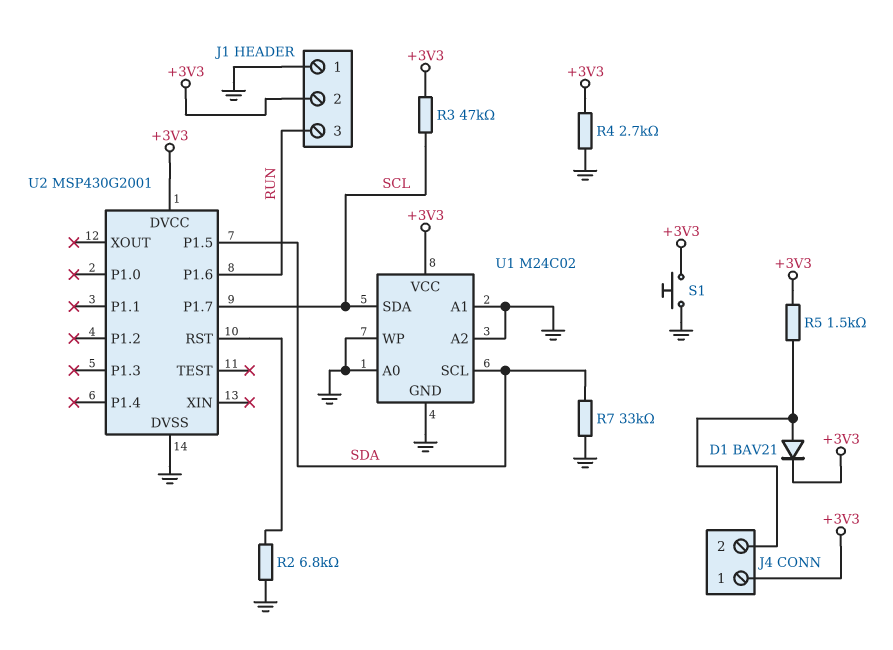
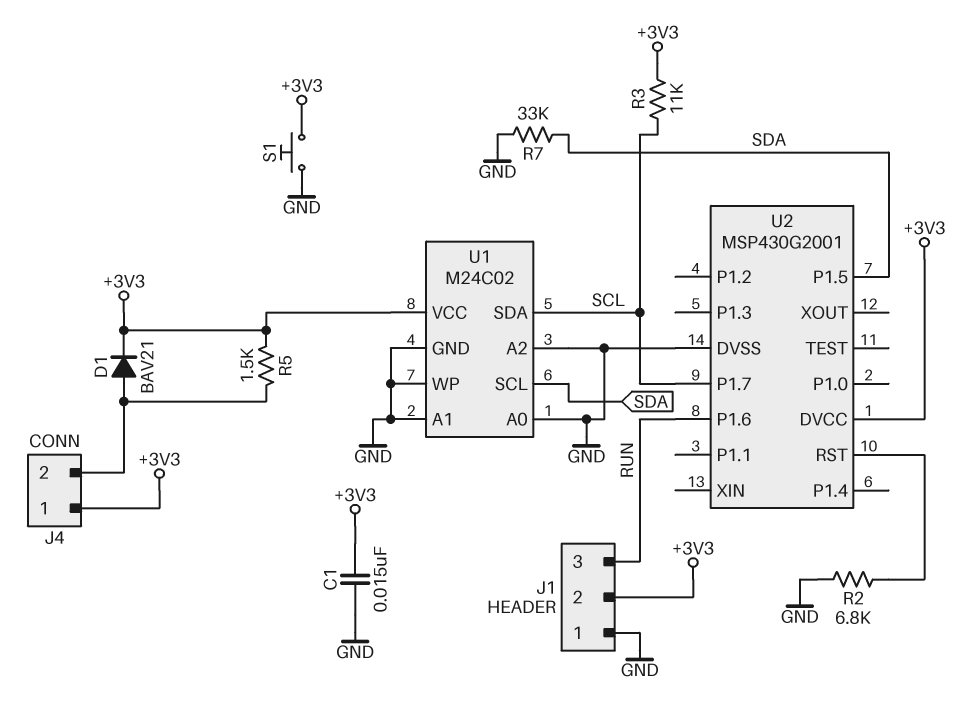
C1: none -> 15nF (+3V3, GND)
R3: 47k (+3V3, SCL) -> 11k (+3V3, SCL)
R4: 2.7k (+3V3, GND) -> none

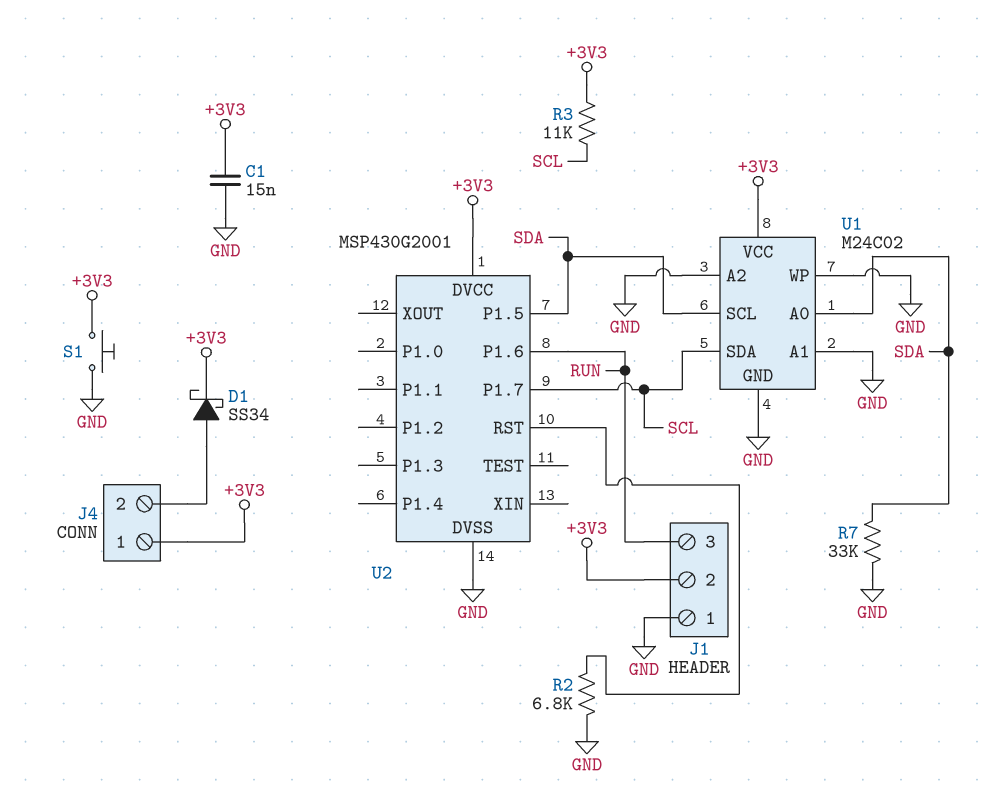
D1: diode BAV21 (A J4/2, K +3V3) -> schottky SS34 (A J4/2, K +3V3)
R5: 1.5k (+3V3, J4/2) -> none
U1 pin A0: GND -> SDA

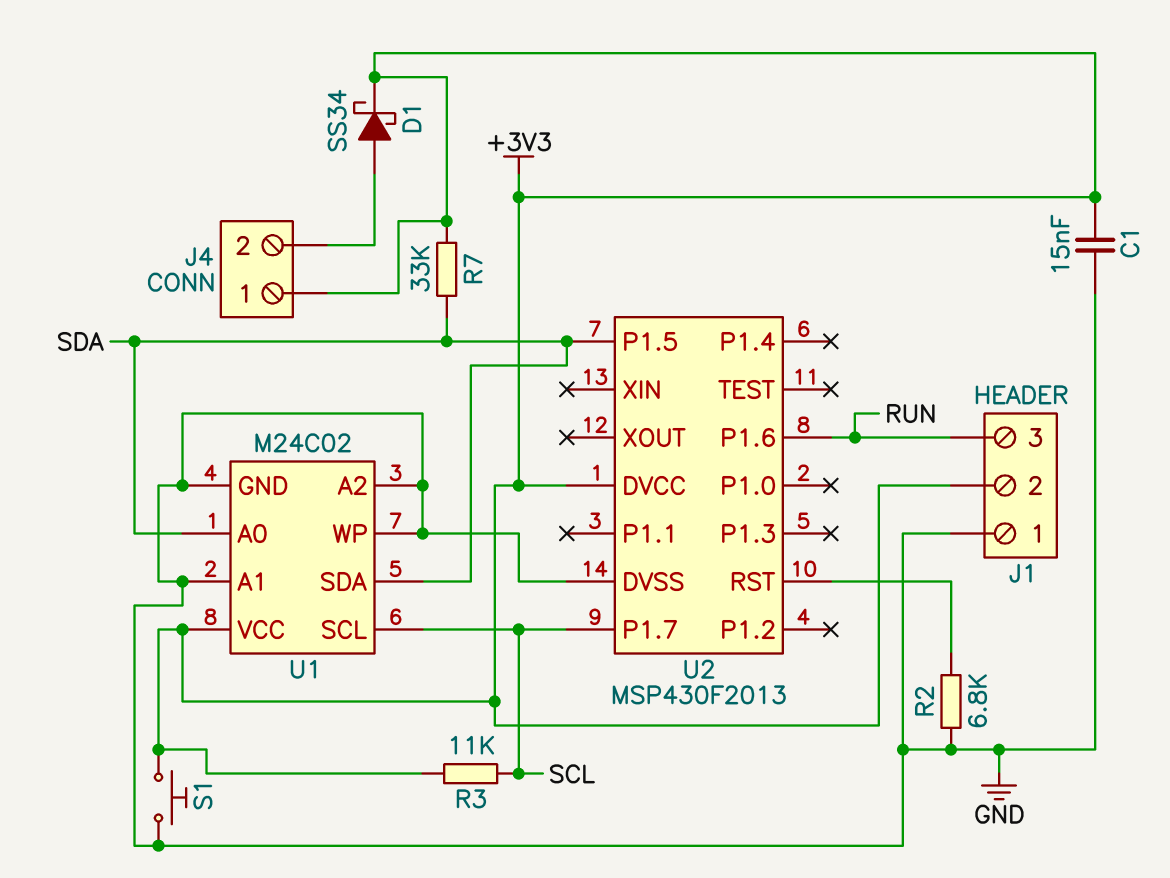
R7: 33k (GND, SDA) -> 33k (+3V3, SDA)
U1 pin SCL: SDA -> SCL
U1 pin SDA: SCL -> SDA
U2: MSP430G2001 -> MSP430F2013

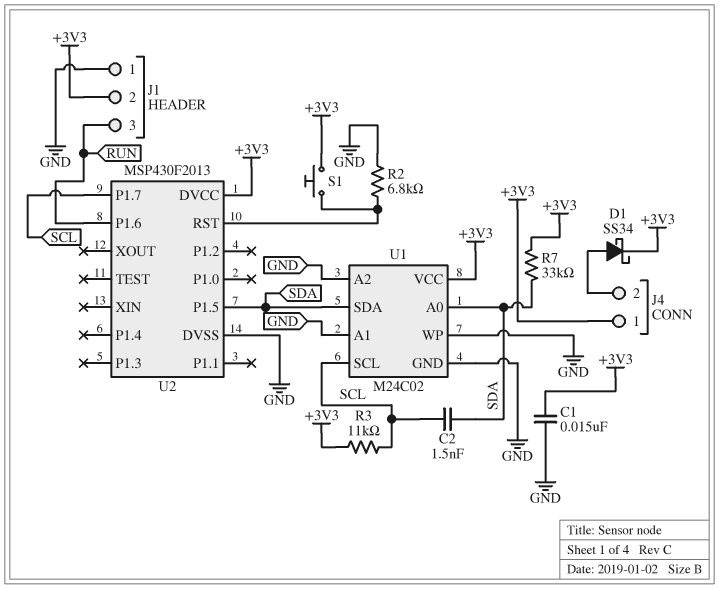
C2: none -> 1.5nF (SCL, SDA)
S1: button (+3V3, GND) -> button (+3V3, U2/RST)

